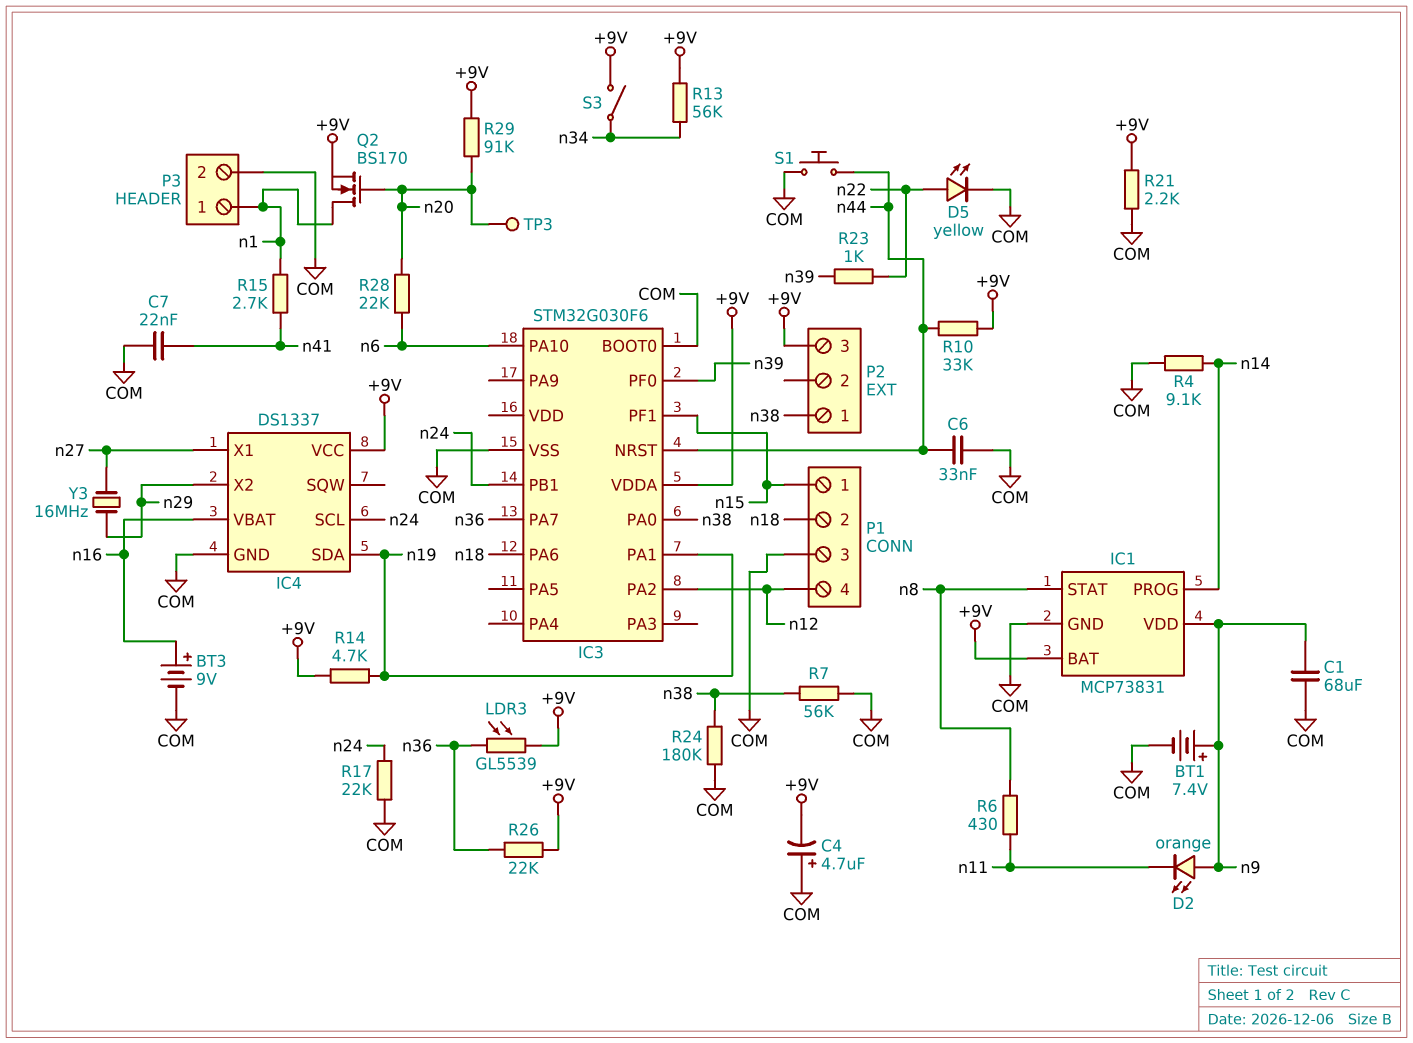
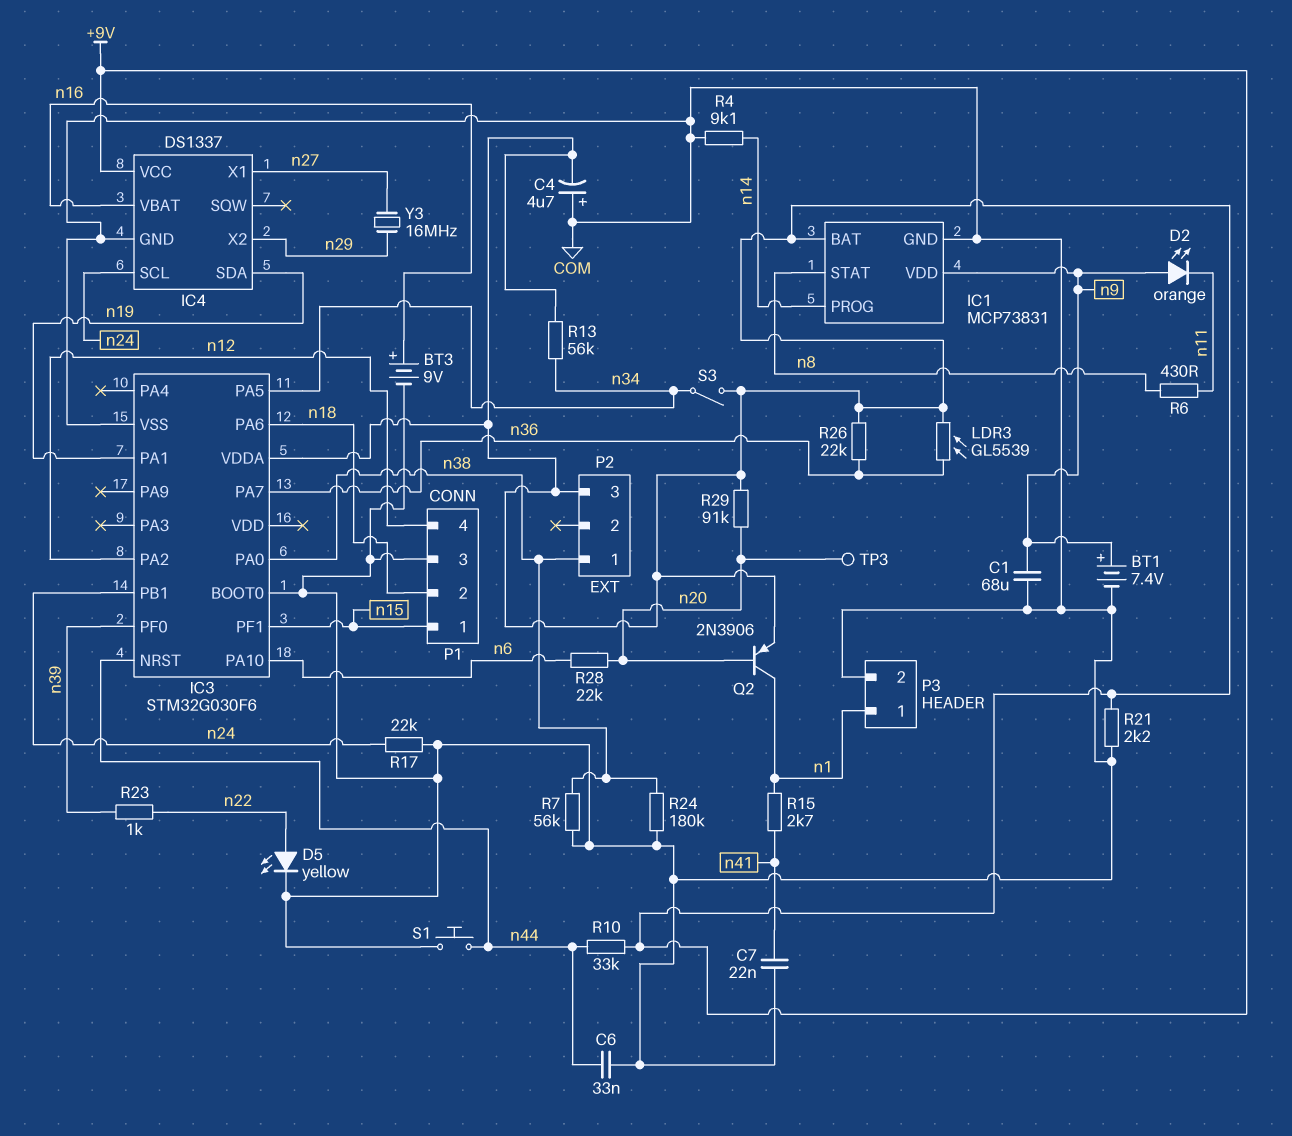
IC3 pin PA5: none -> n34
Q2: NMOS BS170 (G n20, D n1, S +9V) -> PNP 2N3906 (B n20, C n1, E +9V)
R14: 4.7k (+9V, n19) -> none

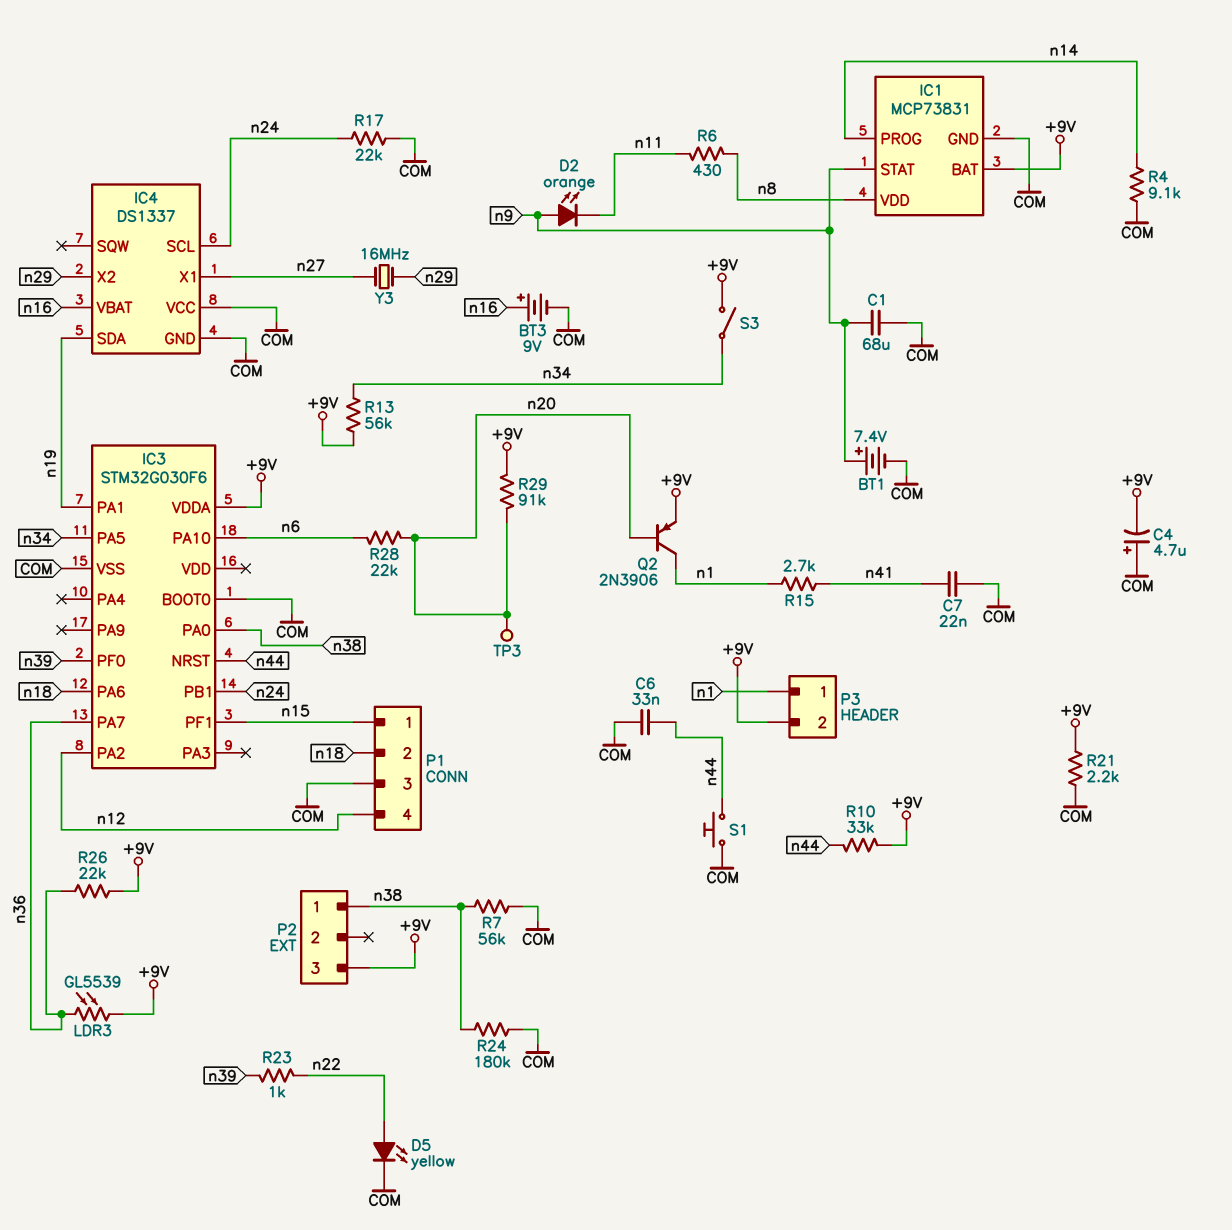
IC1 pin STAT: n8 -> n9
IC1 pin VDD: n9 -> n8
IC4 pin VCC: +9V -> COM
P3 pin 2: COM -> +9V

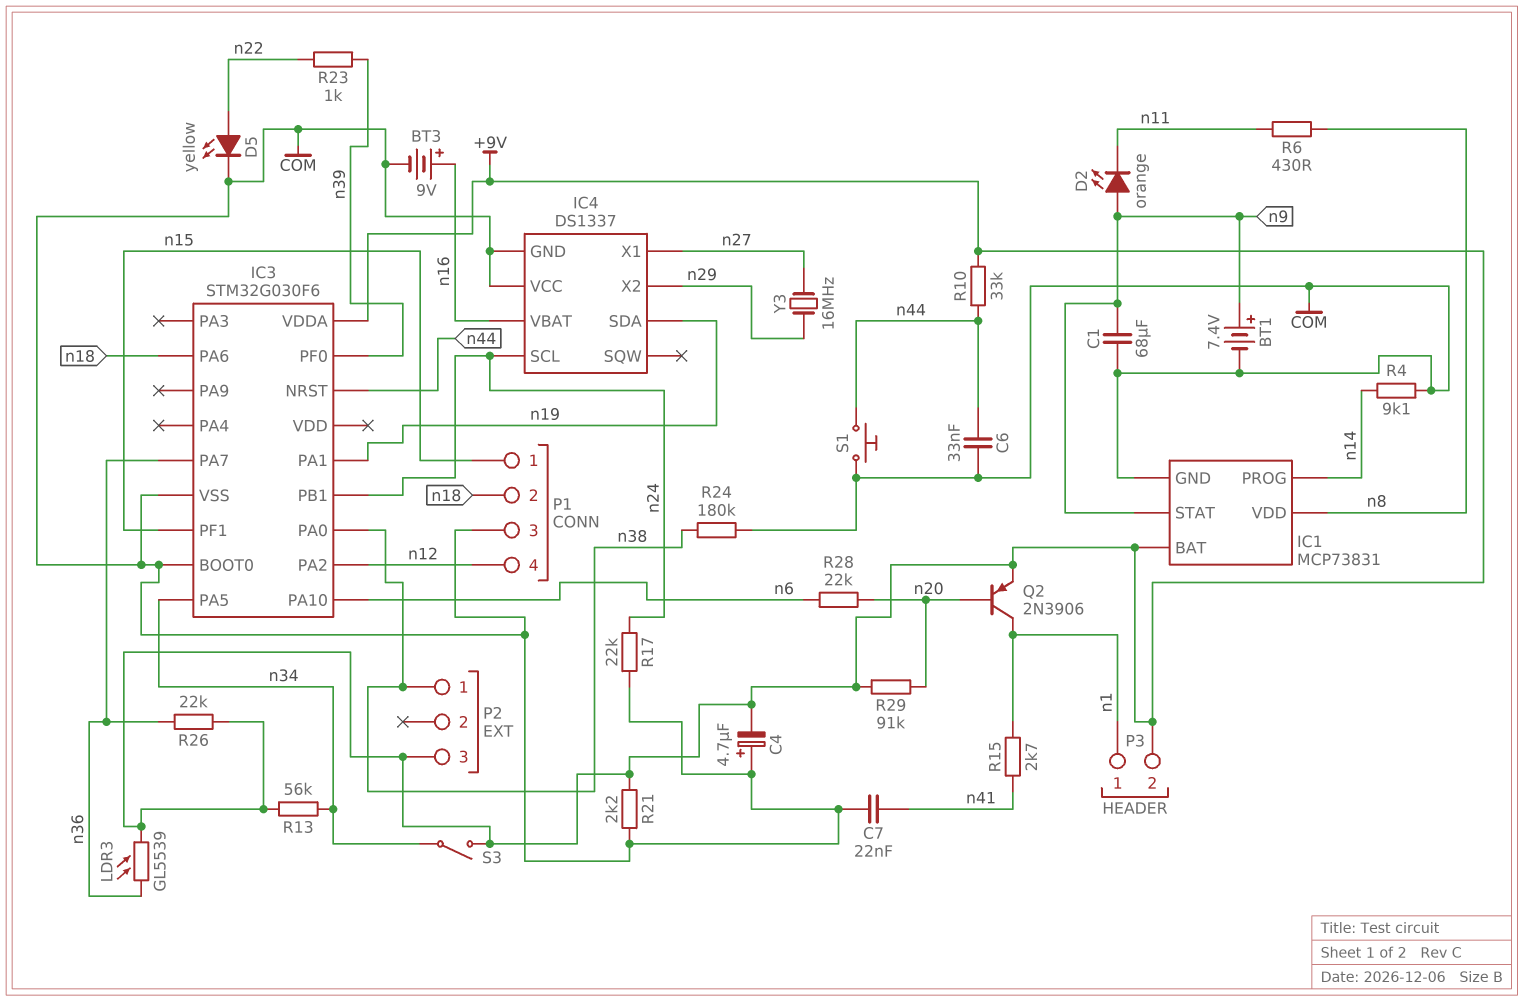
R7: 56k (COM, n38) -> none
TP3: test point (n20) -> none

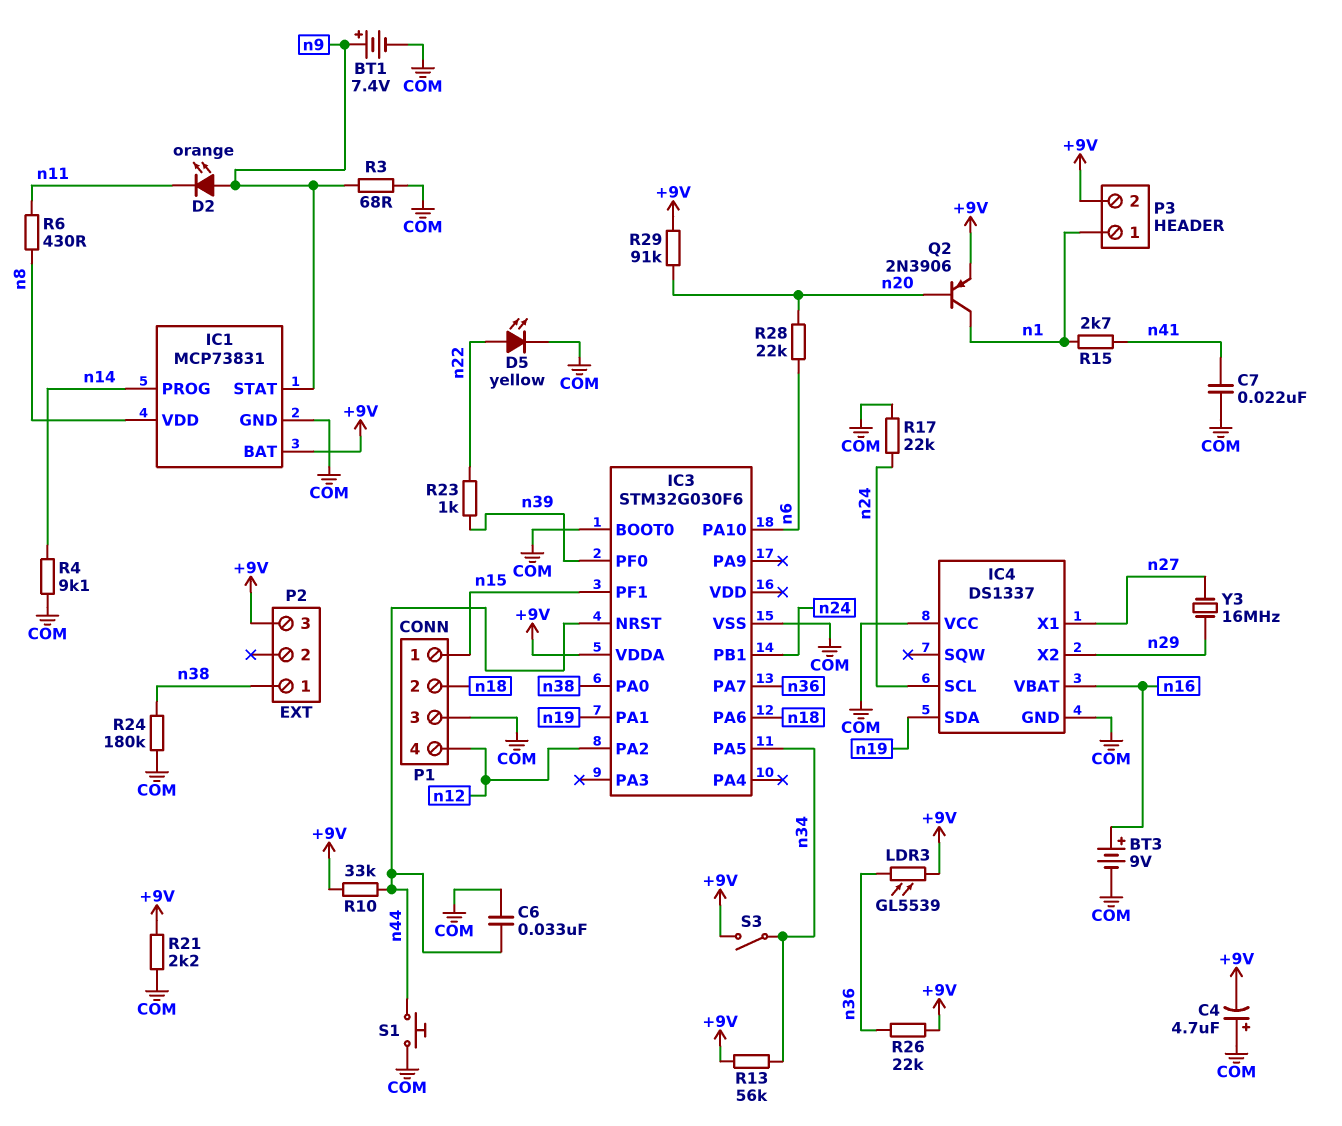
C1: 68uF (COM, n9) -> none
R3: none -> 68 (COM, n9)

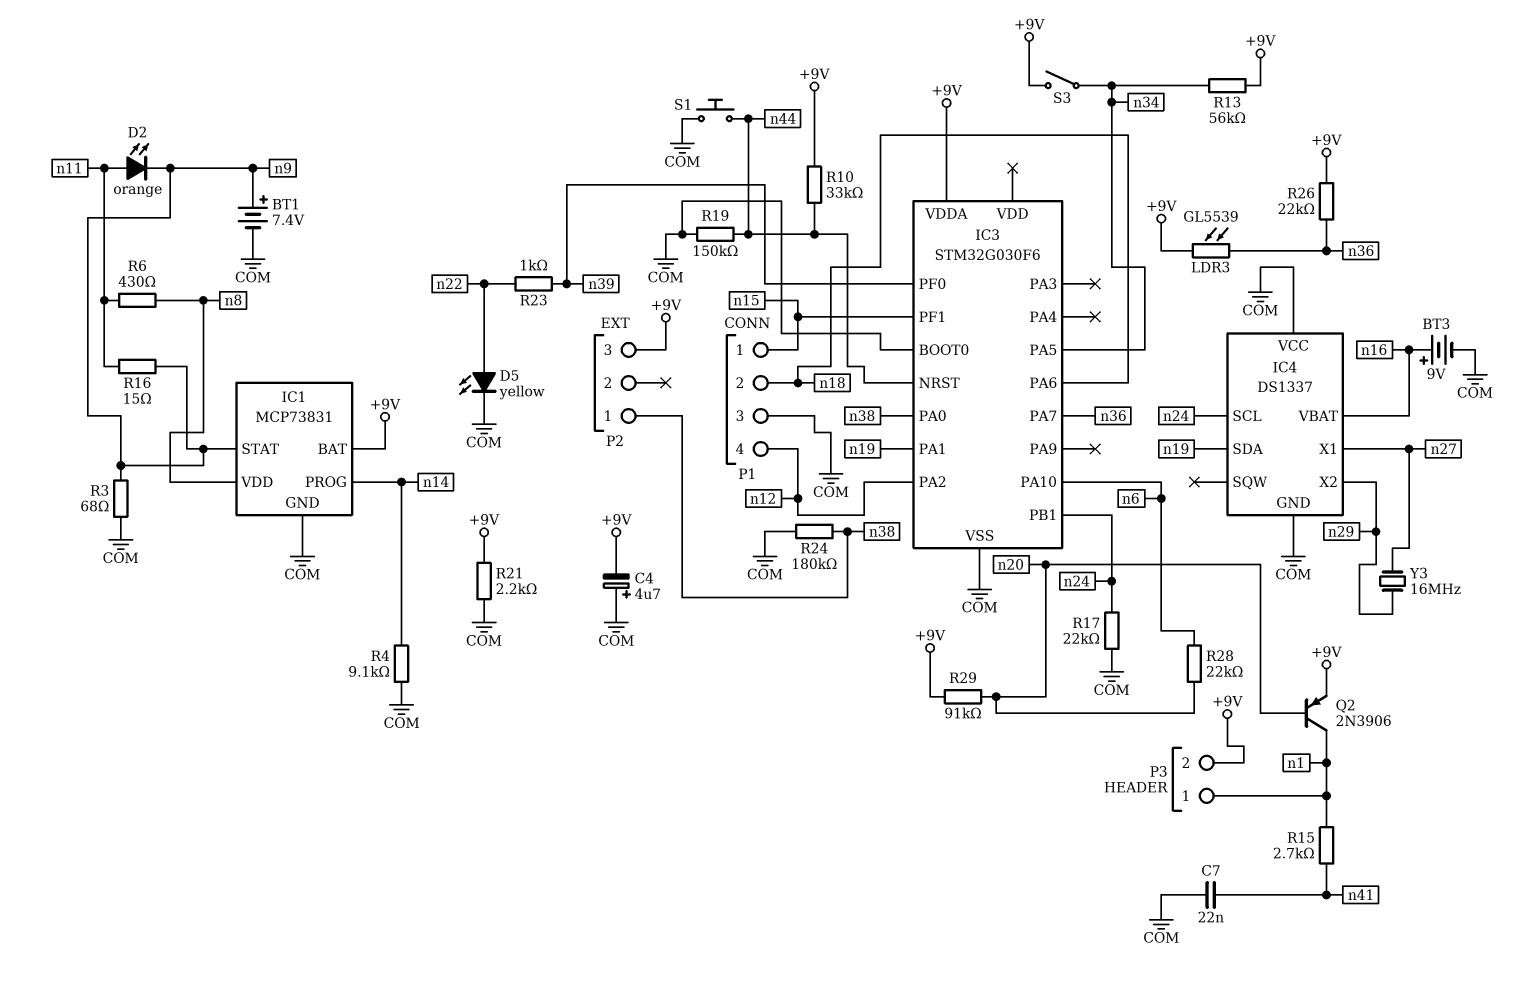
C6: 33nF (COM, n44) -> none
D2: LED orange (A n9, K n11) -> LED orange (A n11, K n9)
R16: none -> 15 (n9, n11)
R19: none -> 150k (COM, n44)

